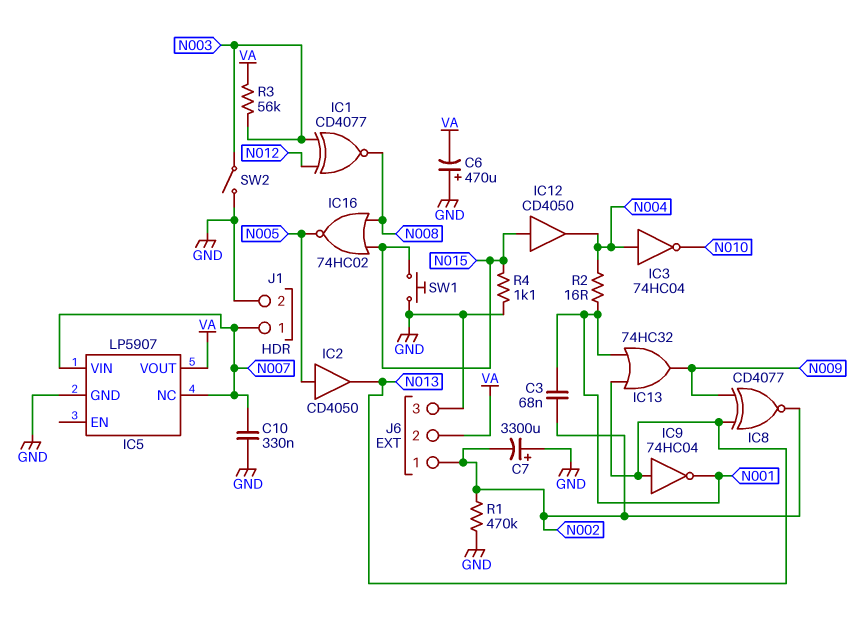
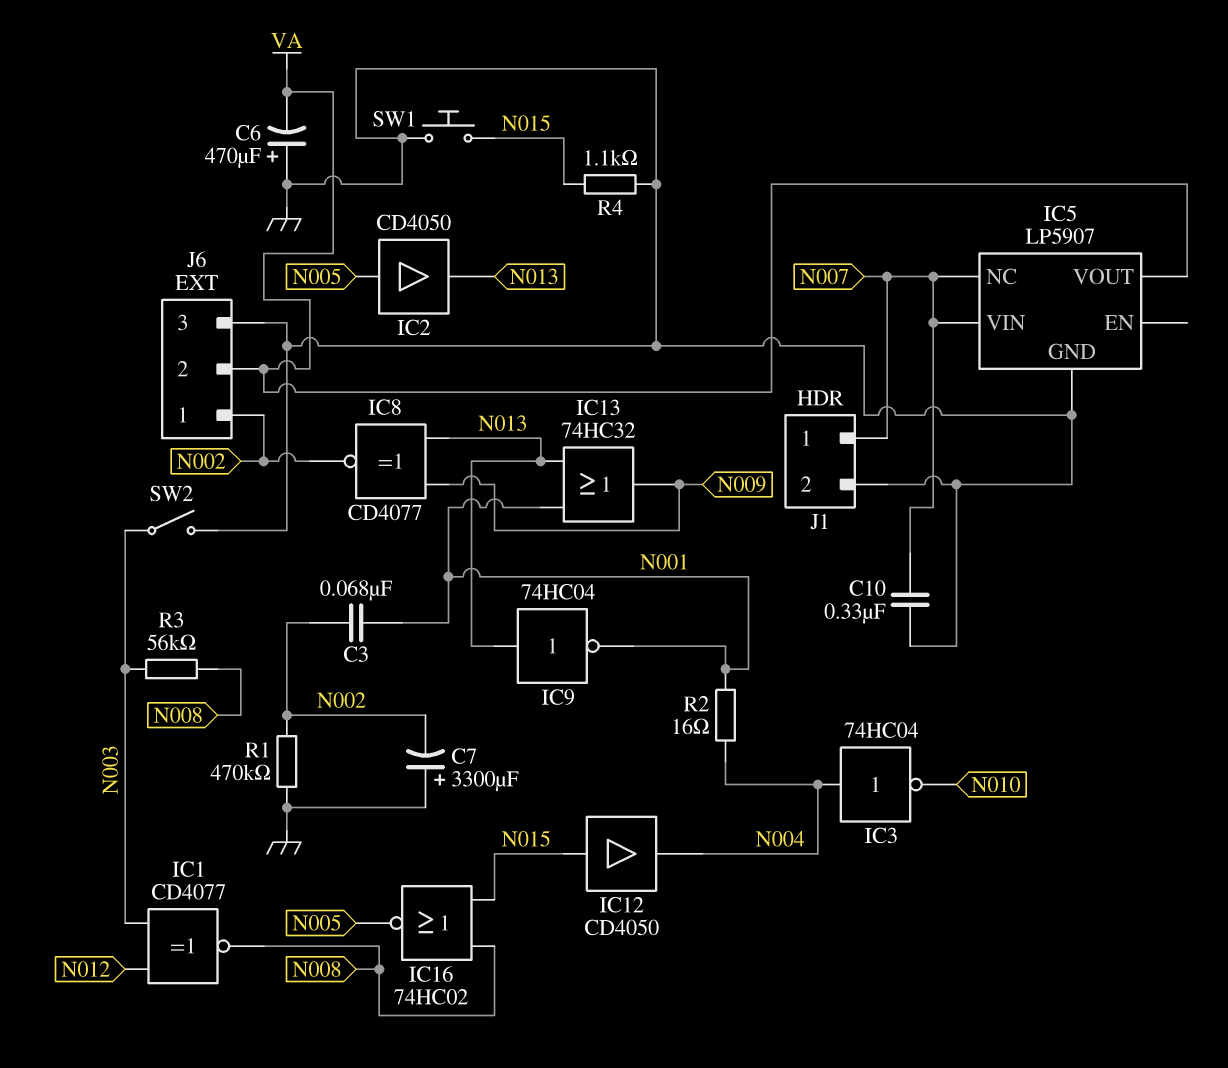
R3: 56k (N003, VA) -> 56k (N003, N008)

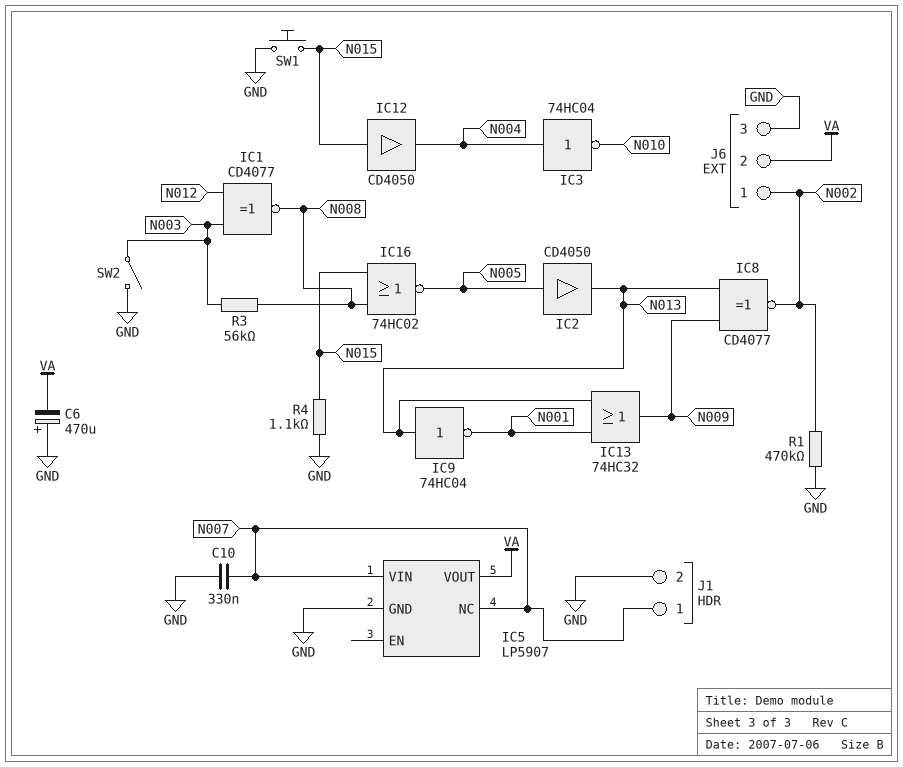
C3: 68nF (N001, N002) -> none
C7: 3300uF (plus GND, minus N002) -> none
R2: 16 (N001, N004) -> none

